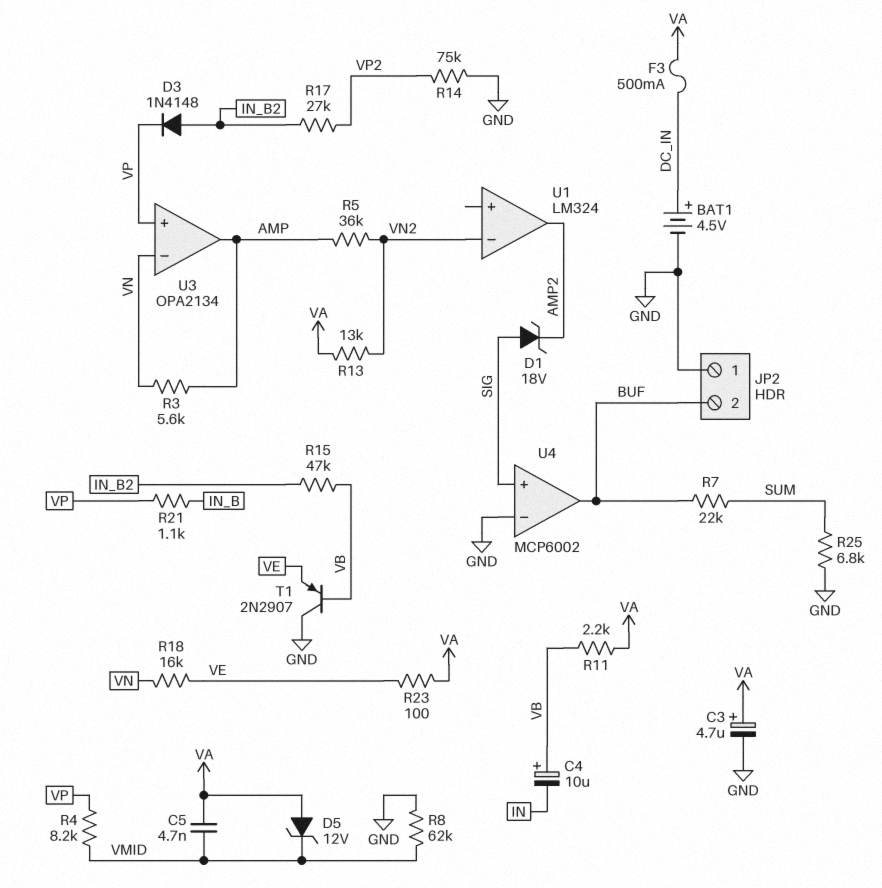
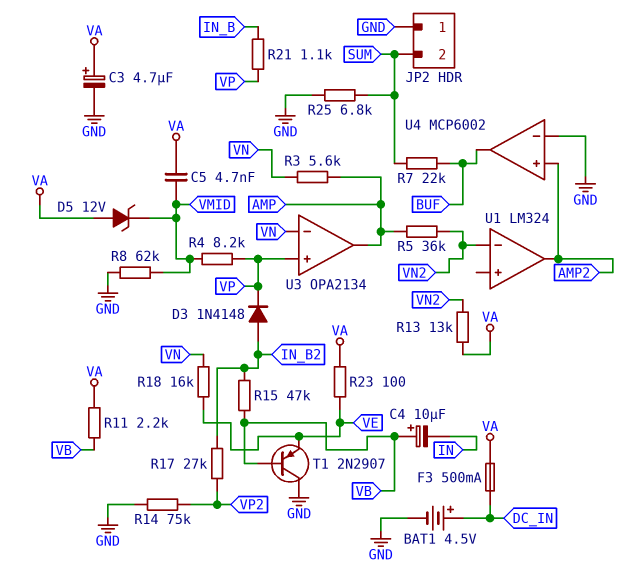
D1: zener 18V (A SIG, K AMP2) -> none
JP2 pin 2: BUF -> SUM
U4 pin in+: SIG -> AMP2

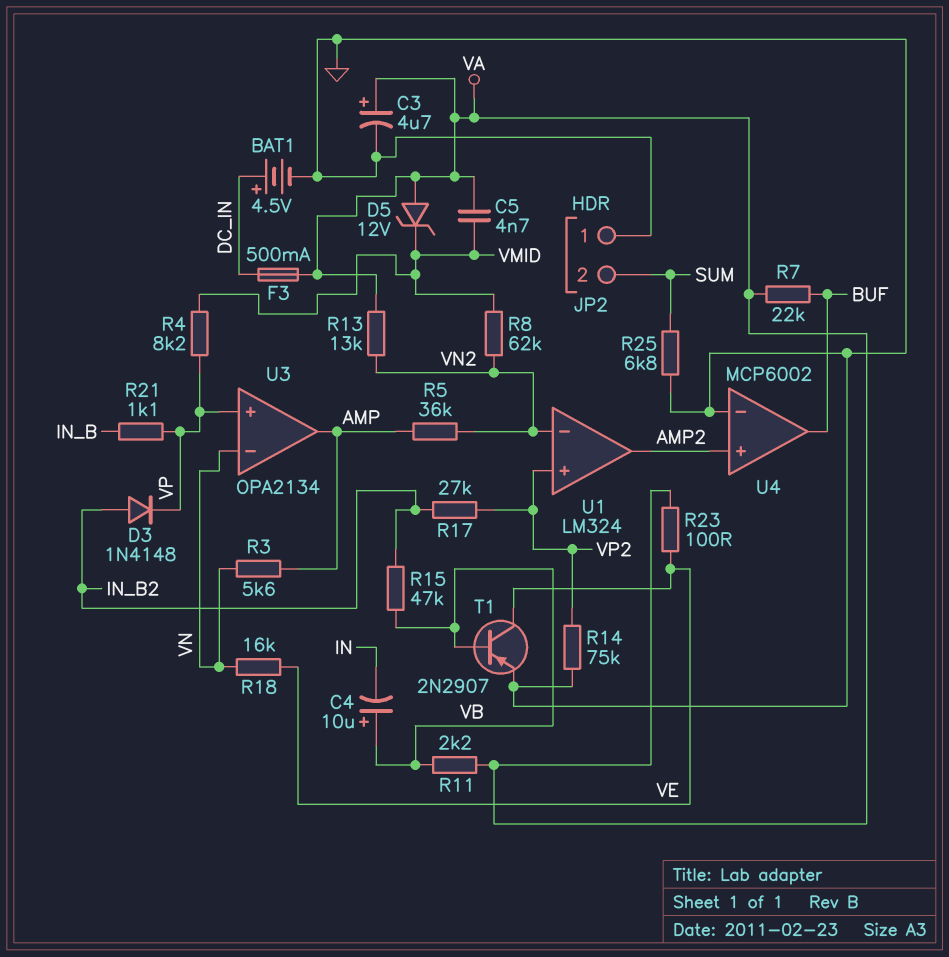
R7: 22k (BUF, SUM) -> 22k (BUF, VA)
R8: 62k (GND, VMID) -> 62k (VMID, VN2)
T1: PNP 2N2907 (B VB, C GND, E VE) -> PNP 2N2907 (B VB, C VE, E GND)
U1 pin in+: none -> VP2

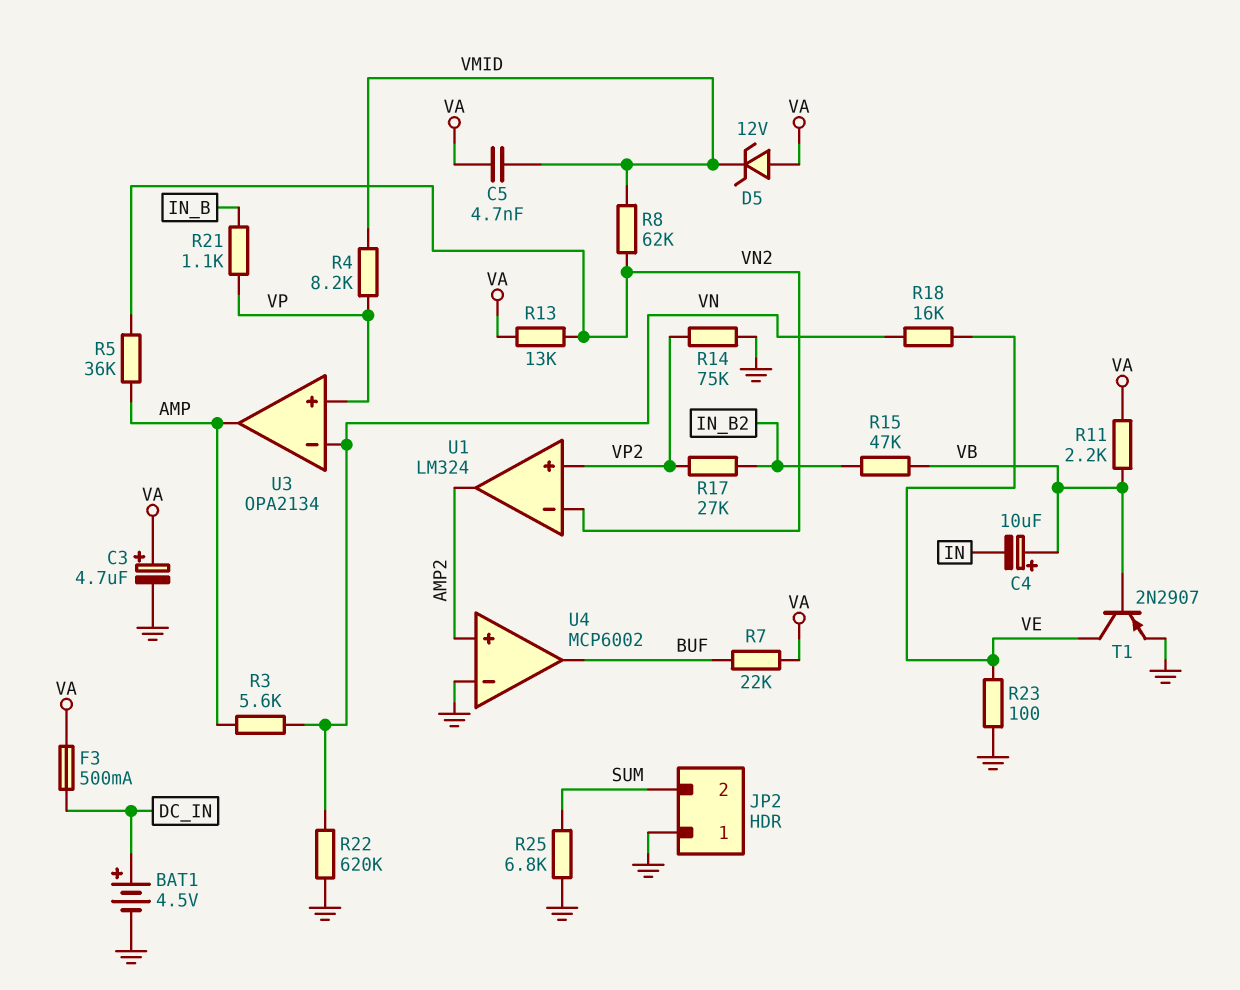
D3: diode 1N4148 (A IN_B2, K VP) -> none
R22: none -> 620k (GND, VN)
R23: 100 (VA, VE) -> 100 (GND, VE)

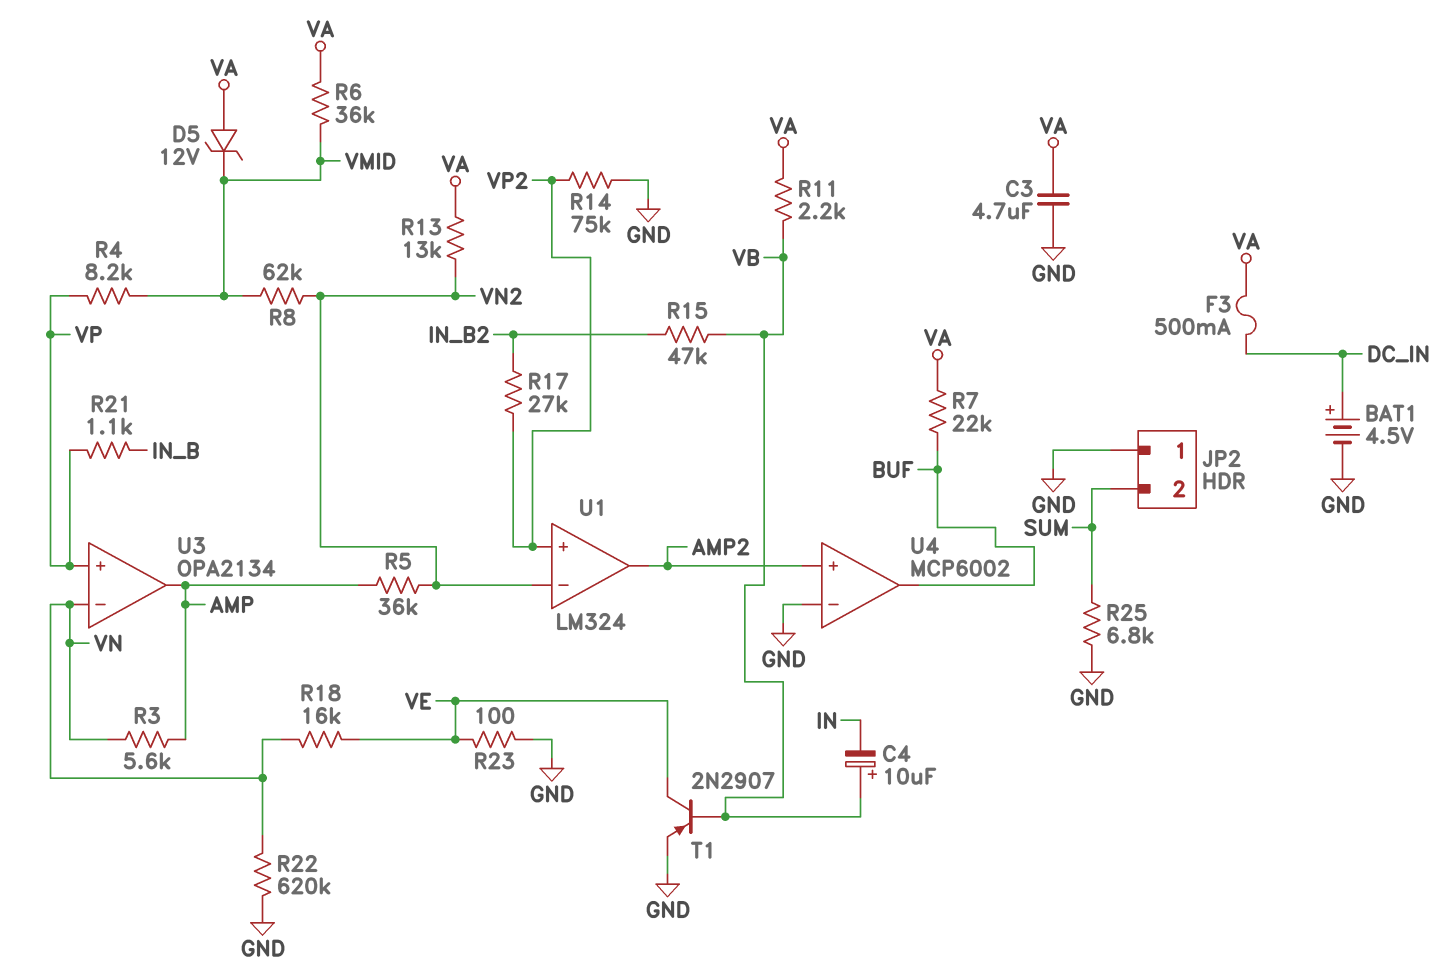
C3: 4.7uF (plus VA, minus GND) -> 4.7uF (GND, VA)
C5: 4.7nF (VA, VMID) -> none
R6: none -> 36k (VA, VMID)

